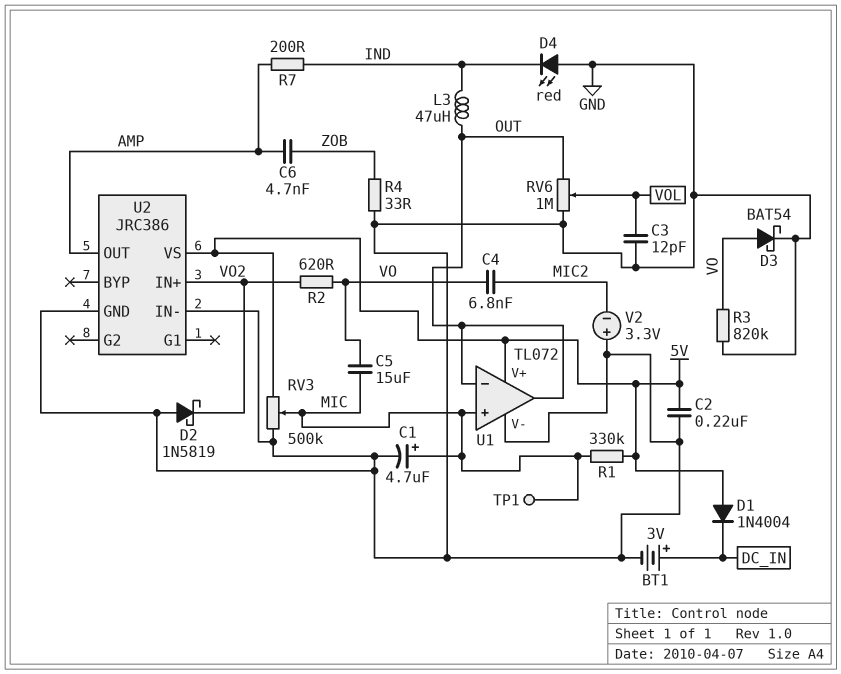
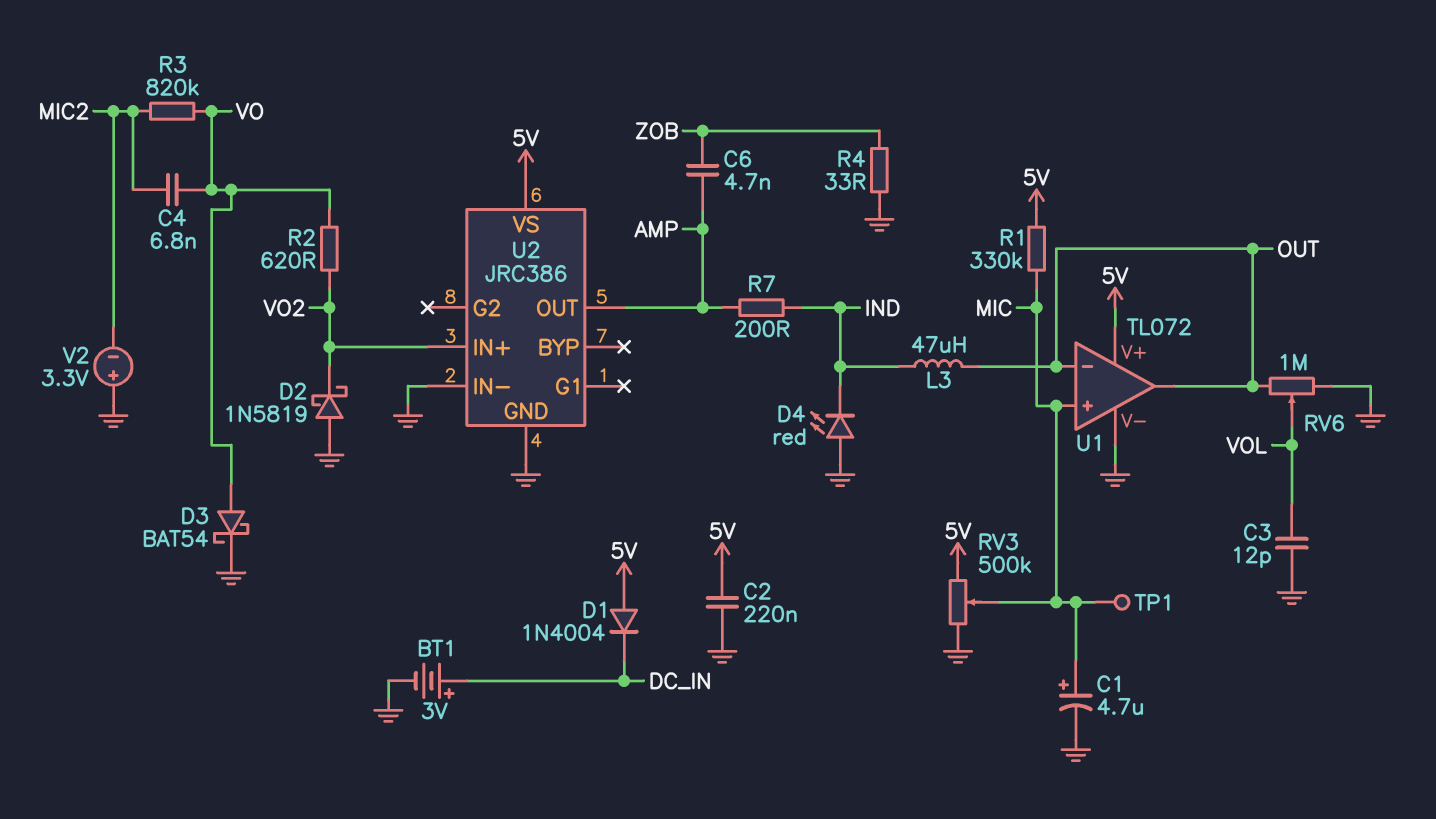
C5: 15uF (MIC, VO) -> none
R3: 820k (GND, VO) -> 820k (MIC2, VO)

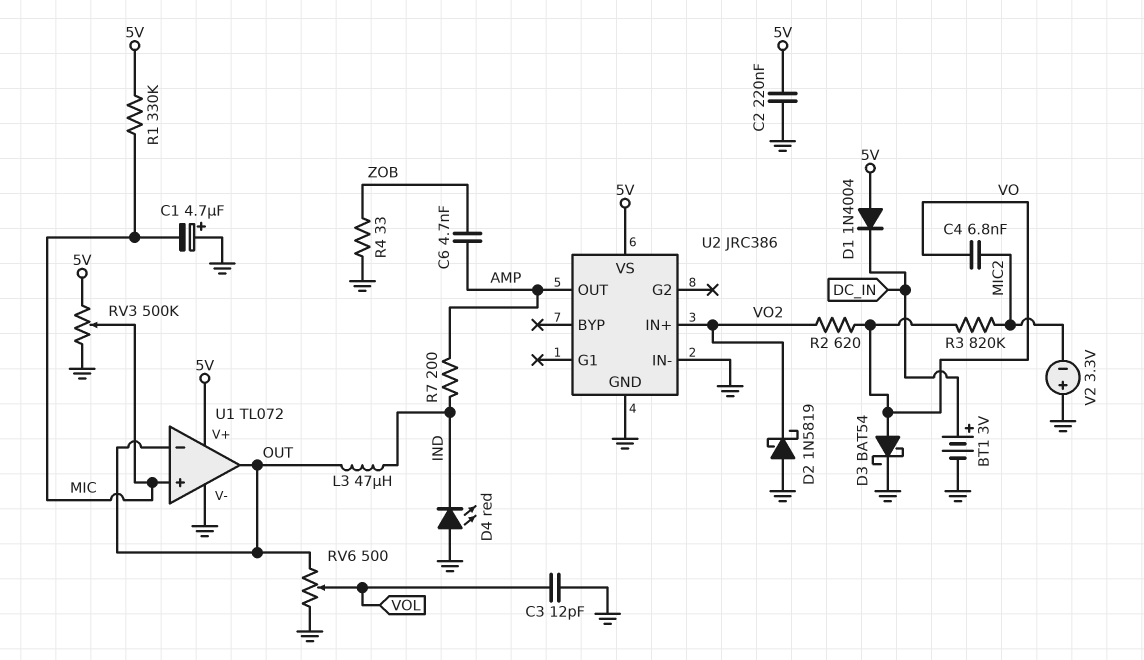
C1: 4.7uF (plus MIC, minus GND) -> 4.7uF (plus GND, minus MIC)
RV6: 1M (GND, OUT, wiper VOL) -> 500 (GND, OUT, wiper VOL)
TP1: test point (MIC) -> none

